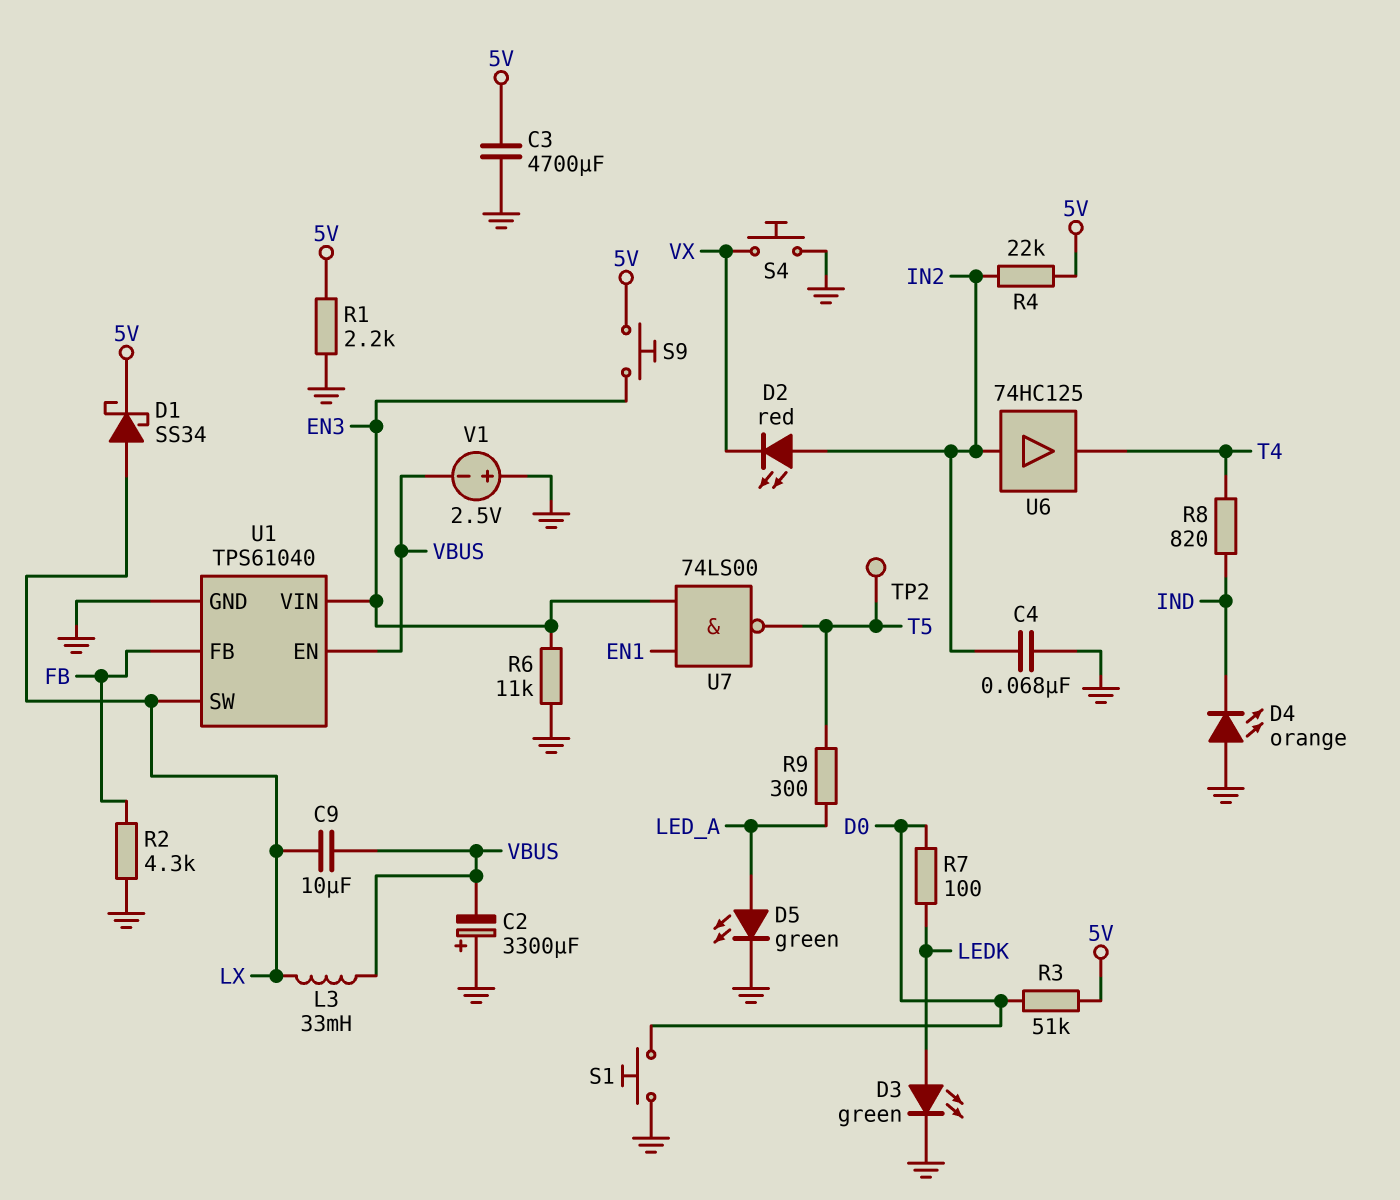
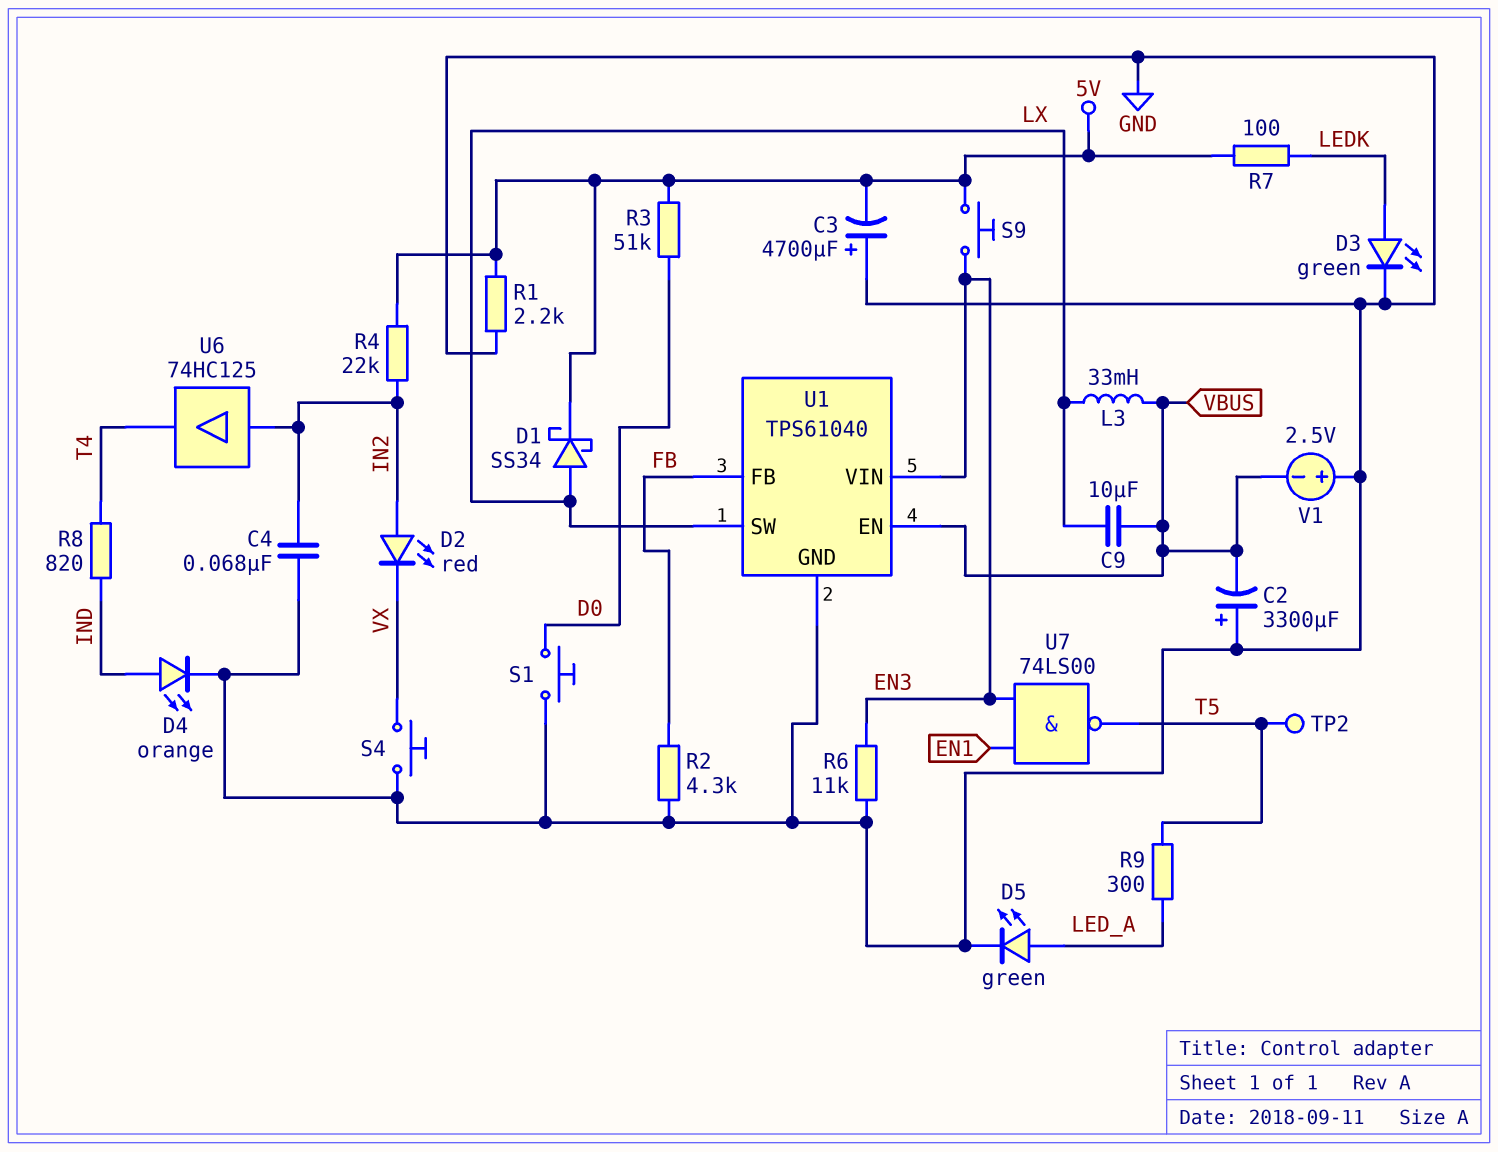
C3: 4700uF (5V, GND) -> 4700uF (plus GND, minus 5V)
D4: LED orange (A GND, K IND) -> LED orange (A IND, K GND)
R7: 100 (D0, LEDK) -> 100 (5V, LEDK)

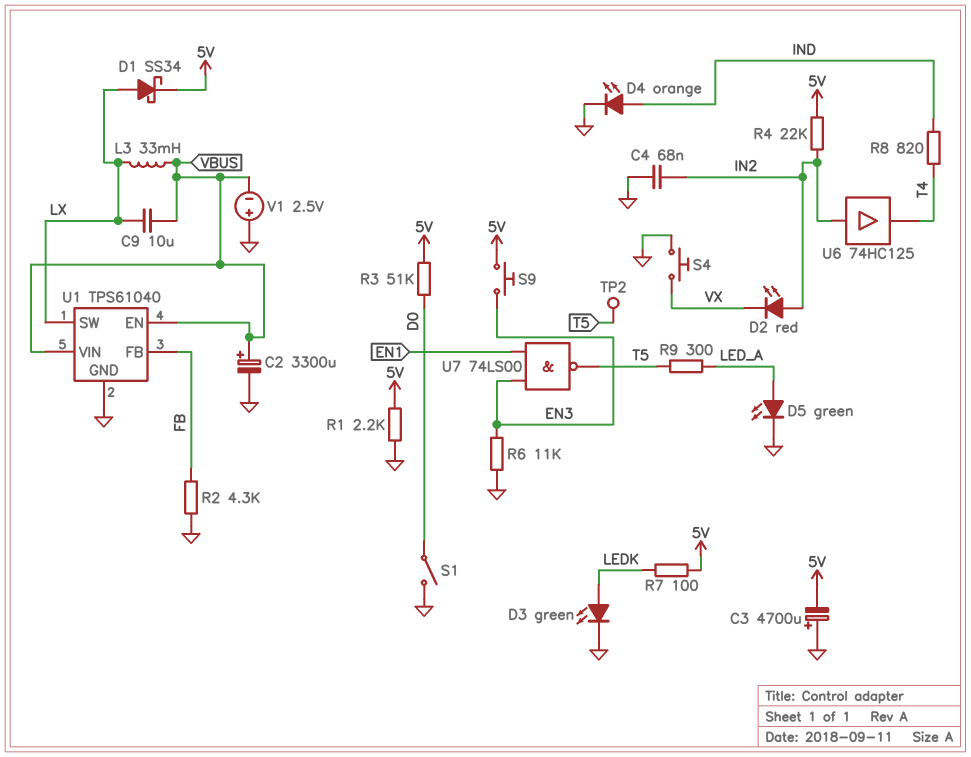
C2: 3300uF (plus GND, minus VBUS) -> 3300uF (plus VBUS, minus GND)
S1: button (D0, GND) -> switch (D0, GND)
U1 pin VIN: EN3 -> VBUS

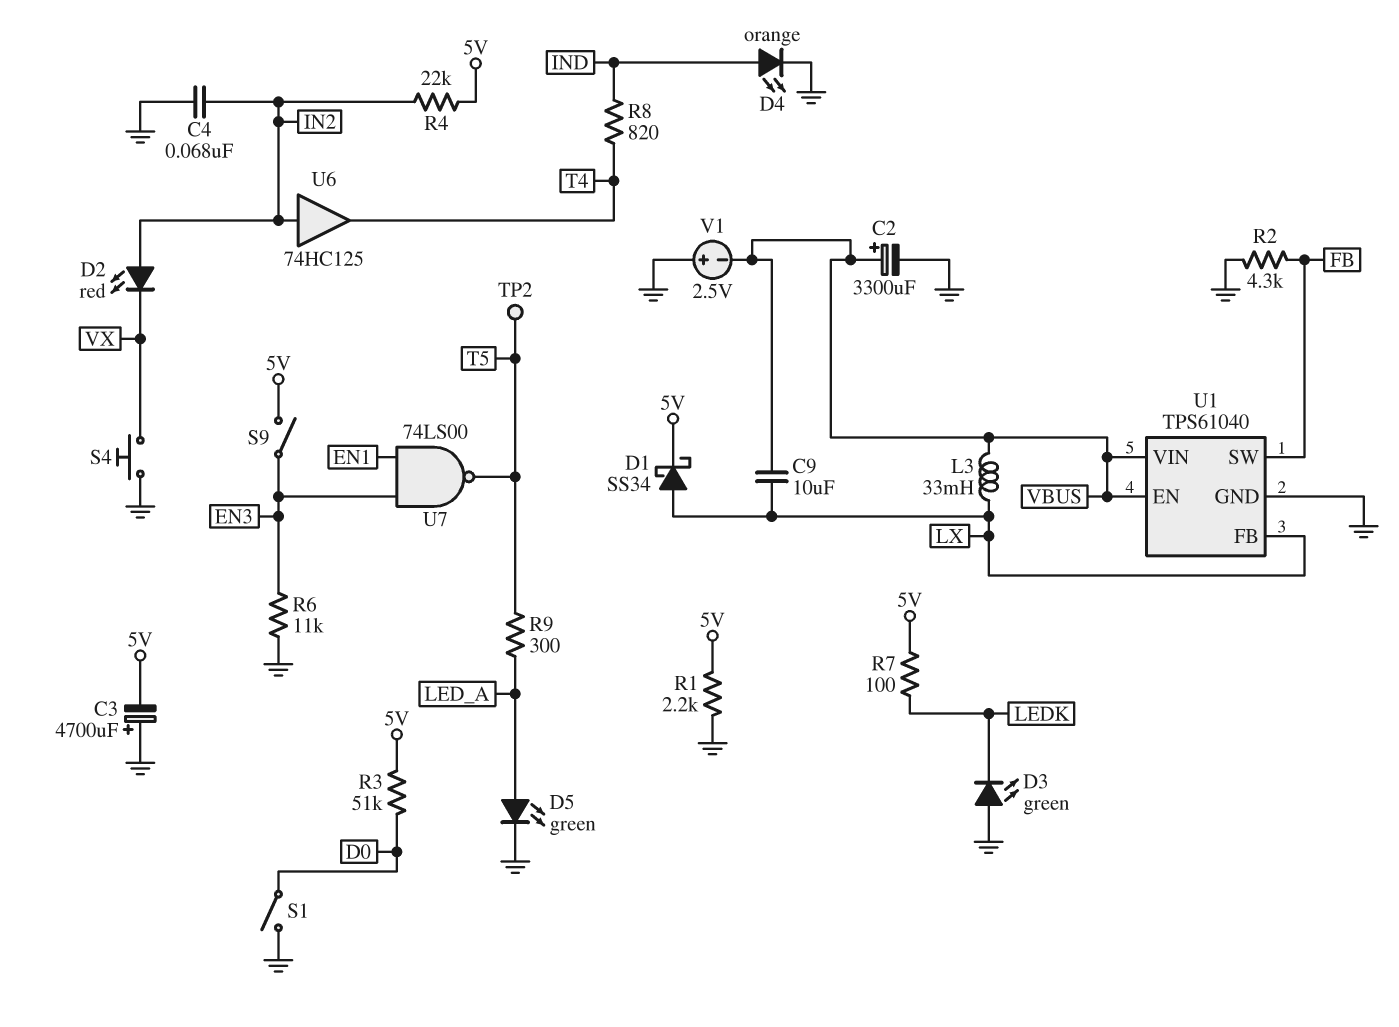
D3: LED green (A LEDK, K GND) -> LED green (A GND, K LEDK)
S9: button (5V, EN3) -> switch (5V, EN3)
U1 pin FB: FB -> LX
U1 pin SW: LX -> FB

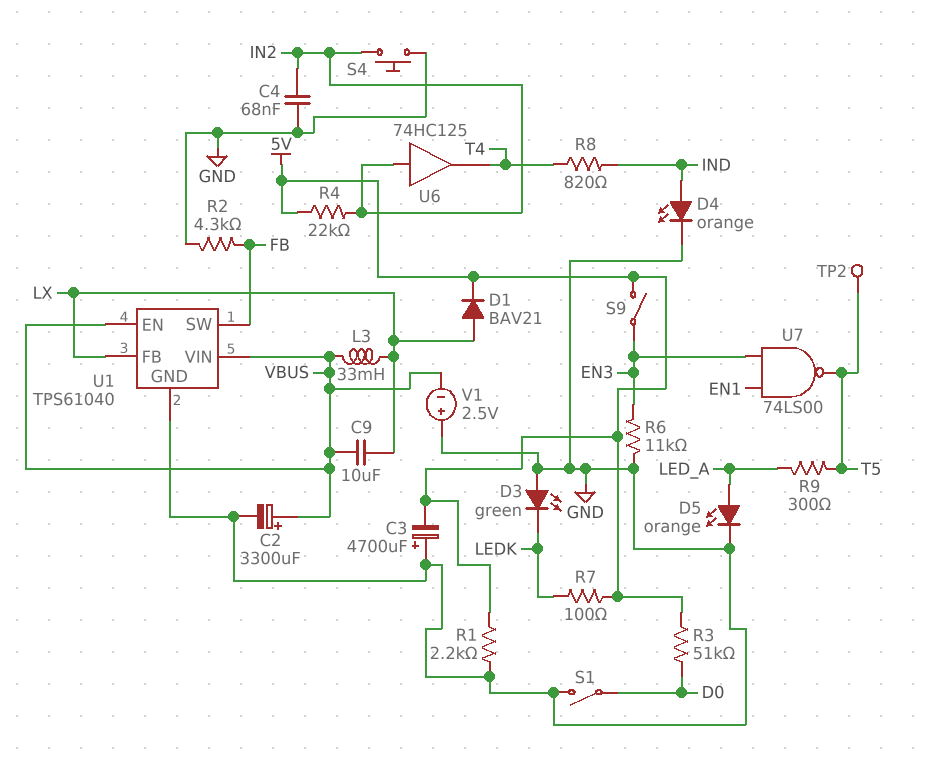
D1: schottky SS34 (A LX, K 5V) -> diode BAV21 (A LX, K 5V)
D2: LED red (A IN2, K VX) -> none
D5: LED green (A LED_A, K GND) -> LED orange (A LED_A, K GND)
S4: button (GND, VX) -> button (GND, IN2)

